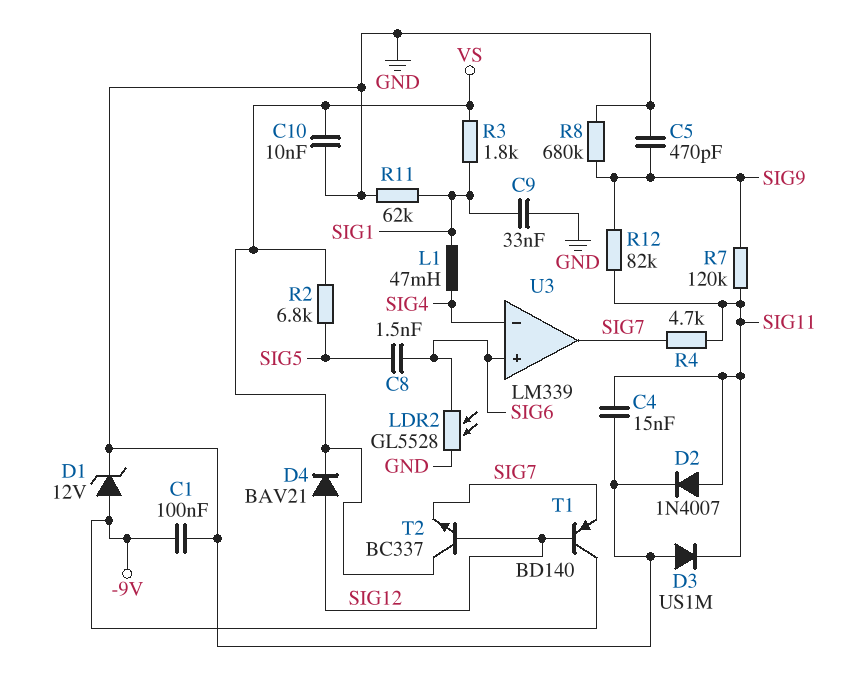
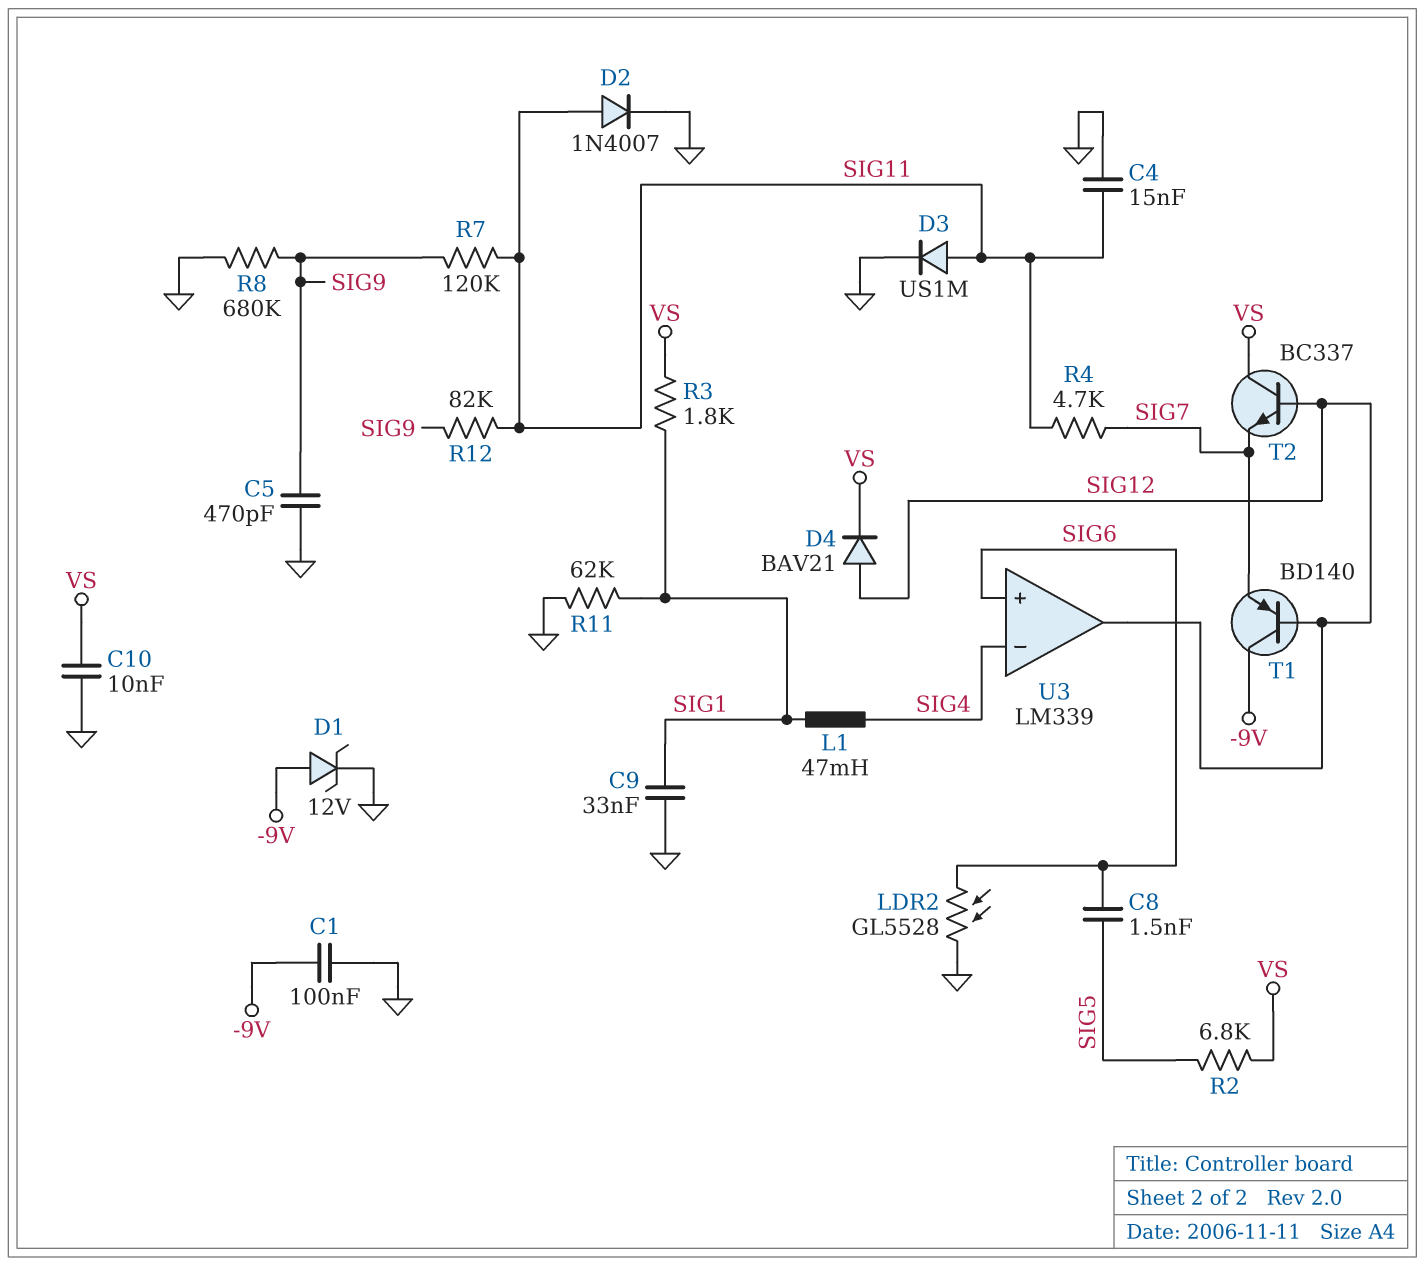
D3: diode US1M (A GND, K SIG11) -> diode US1M (A SIG11, K GND)
U3 pin out: SIG7 -> SIG12

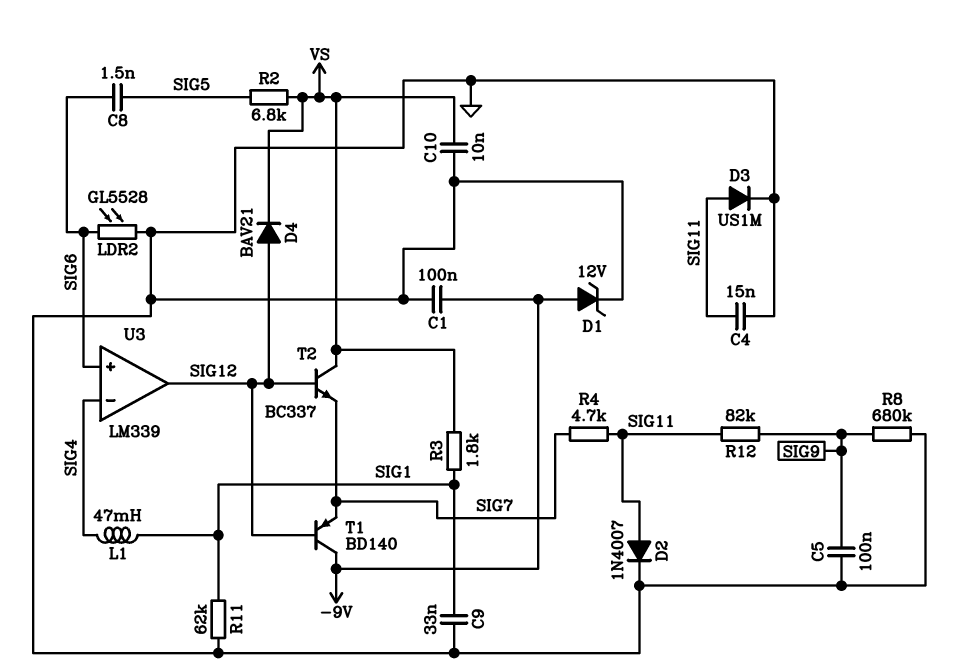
C5: 470pF (GND, SIG9) -> 100nF (GND, SIG9)
R7: 120k (SIG9, SIG11) -> none

